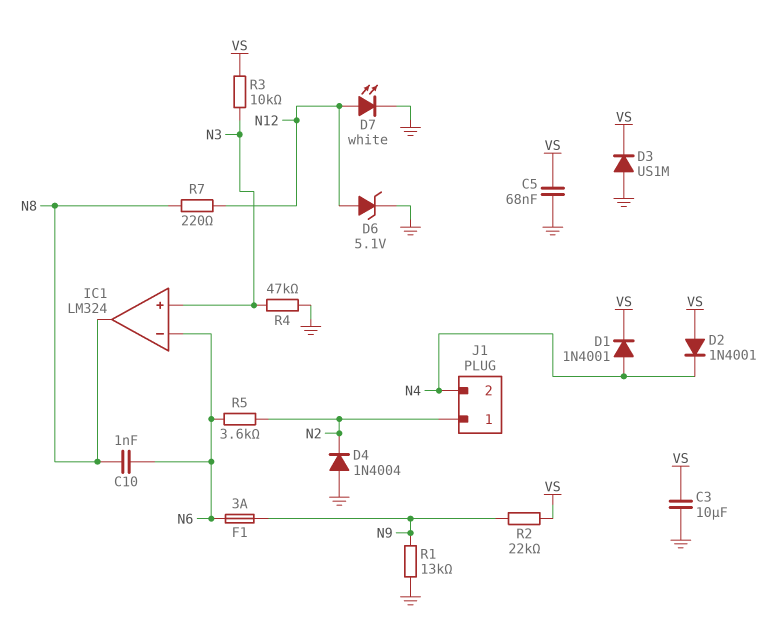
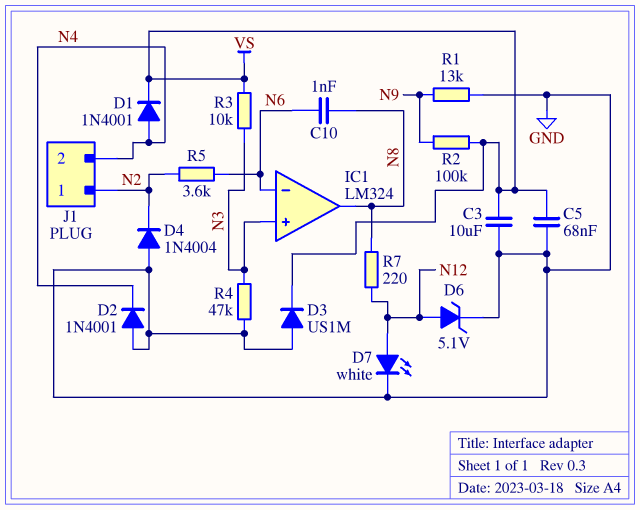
D2: diode 1N4001 (A VS, K N4) -> diode 1N4001 (A GND, K N4)
F1: 3A (N6, N9) -> none
R2: 22k (N9, VS) -> 100k (N9, VS)

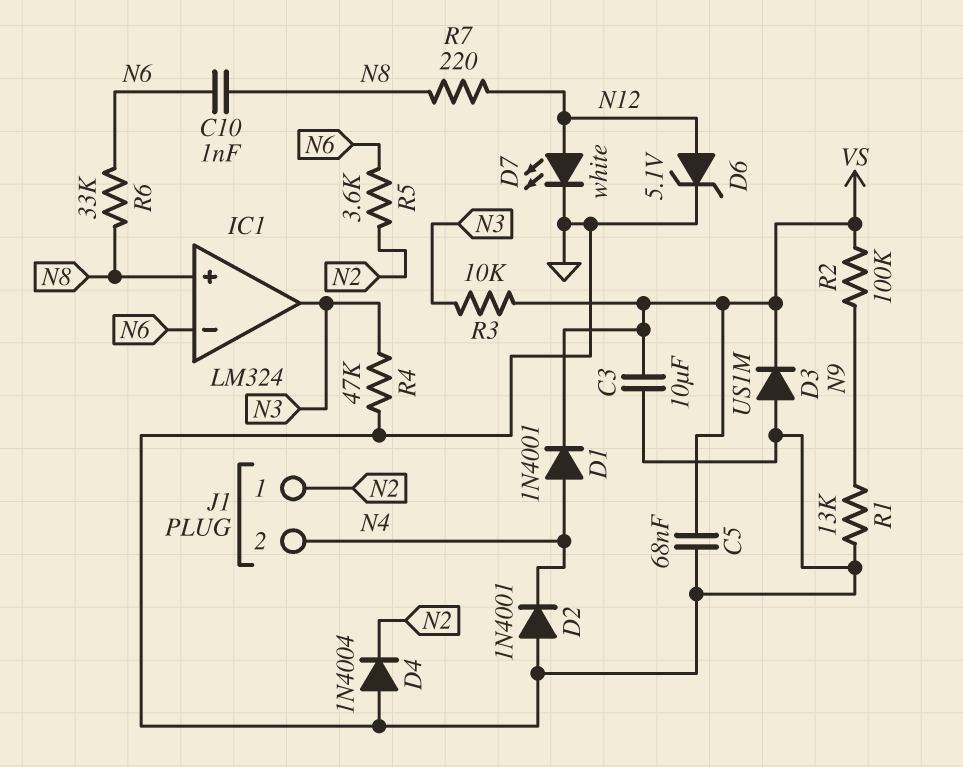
IC1 pin in+: N3 -> N8
IC1 pin out: N8 -> N3
R6: none -> 33k (N6, N8)

